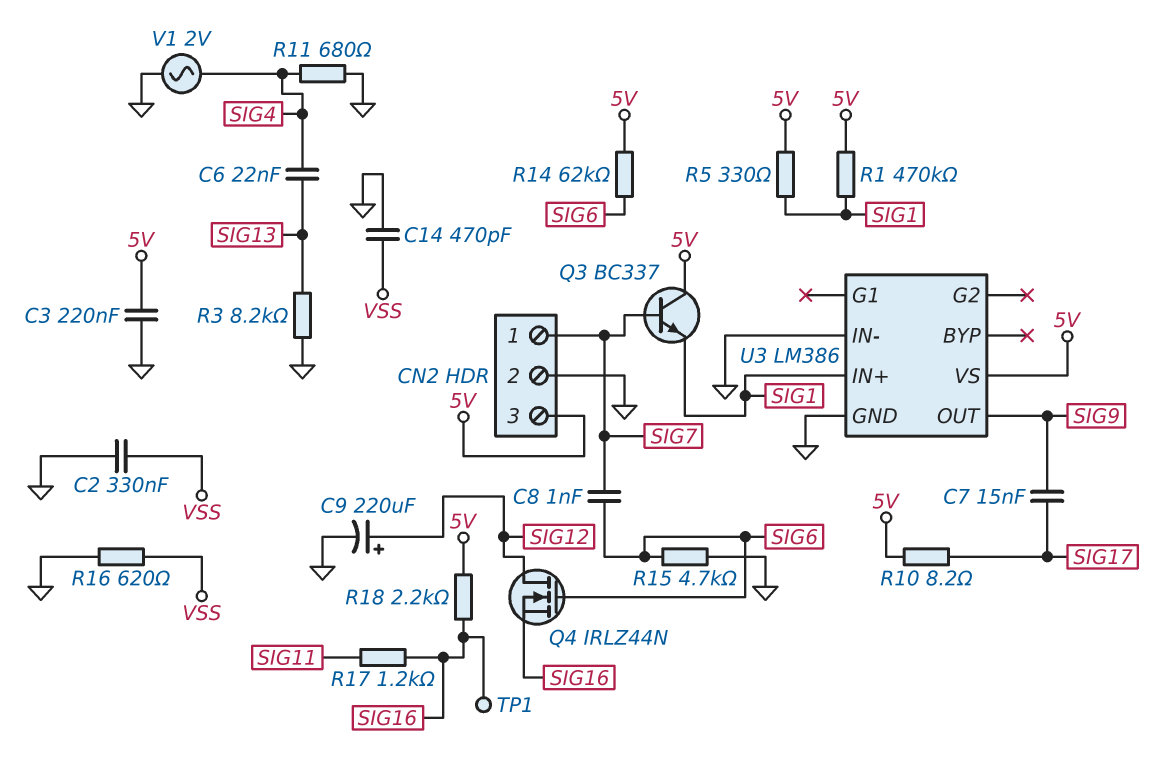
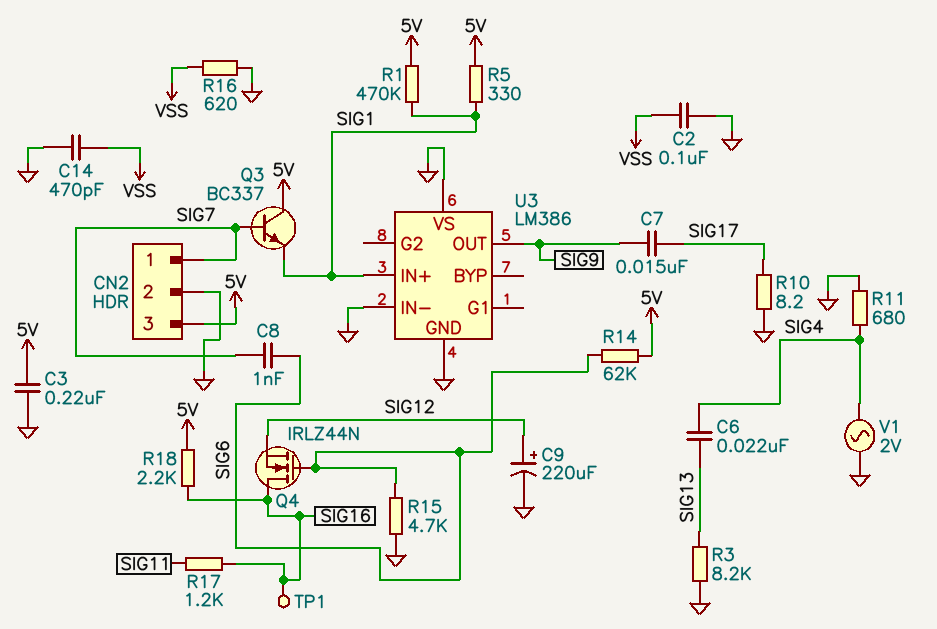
C2: 330nF (GND, VSS) -> 100nF (GND, VSS)
Q4: NMOS IRLZ44N (G SIG6, D SIG12, S SIG16) -> NMOS IRLZ44N (G SIG6, D SIG16, S SIG12)
R10: 8.2 (5V, SIG17) -> 8.2 (GND, SIG17)
U3 pin VS: 5V -> GND

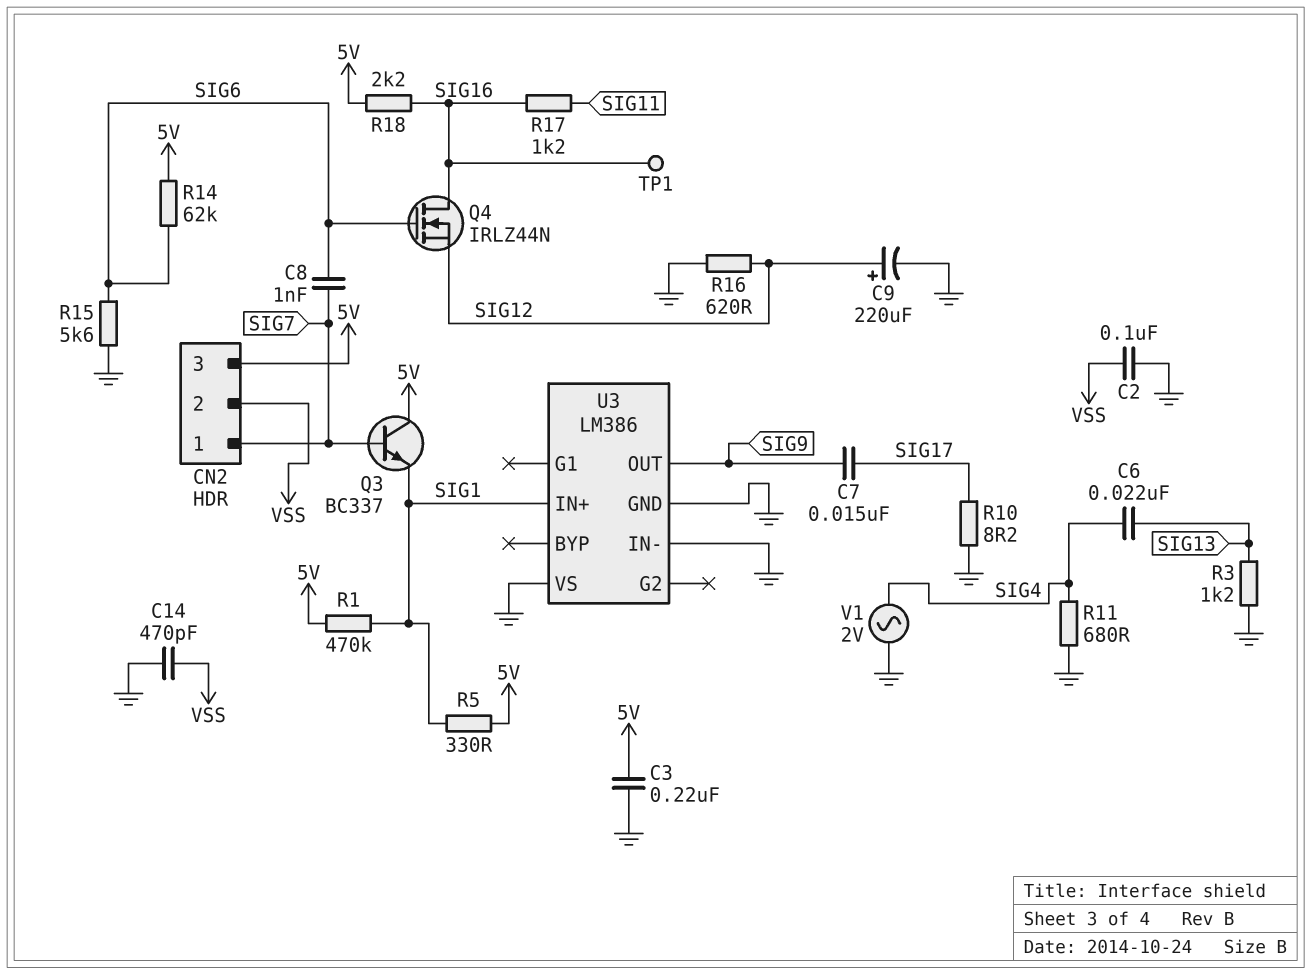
CN2 pin 2: GND -> VSS
R3: 8.2k (GND, SIG13) -> 1.2k (GND, SIG13)
R15: 4.7k (GND, SIG6) -> 5.6k (GND, SIG6)
R16: 620 (GND, VSS) -> 620 (GND, SIG12)

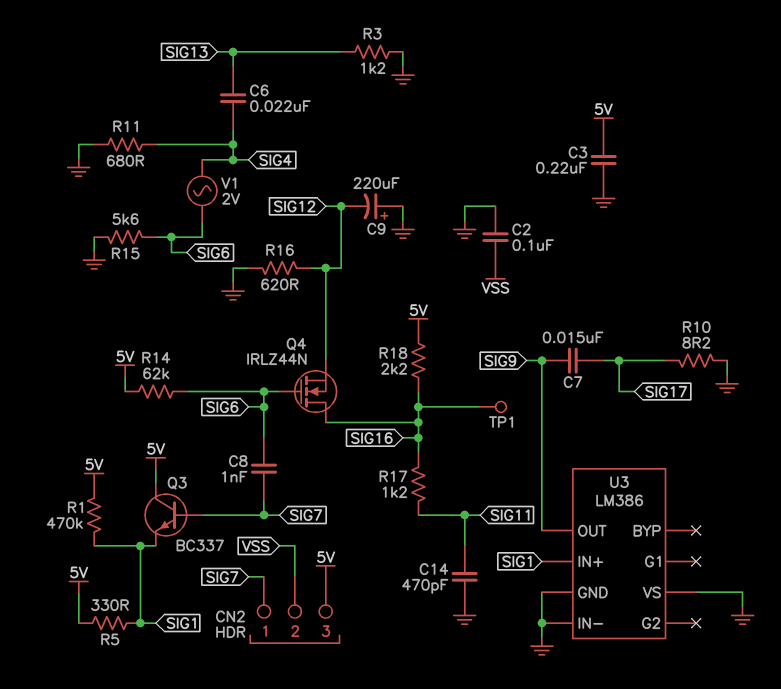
C9: 220uF (plus SIG12, minus GND) -> 220uF (plus GND, minus SIG12)
C14: 470pF (GND, VSS) -> 470pF (GND, SIG11)
V1: AC 2V (GND, SIG4) -> AC 2V (SIG4, SIG6)

